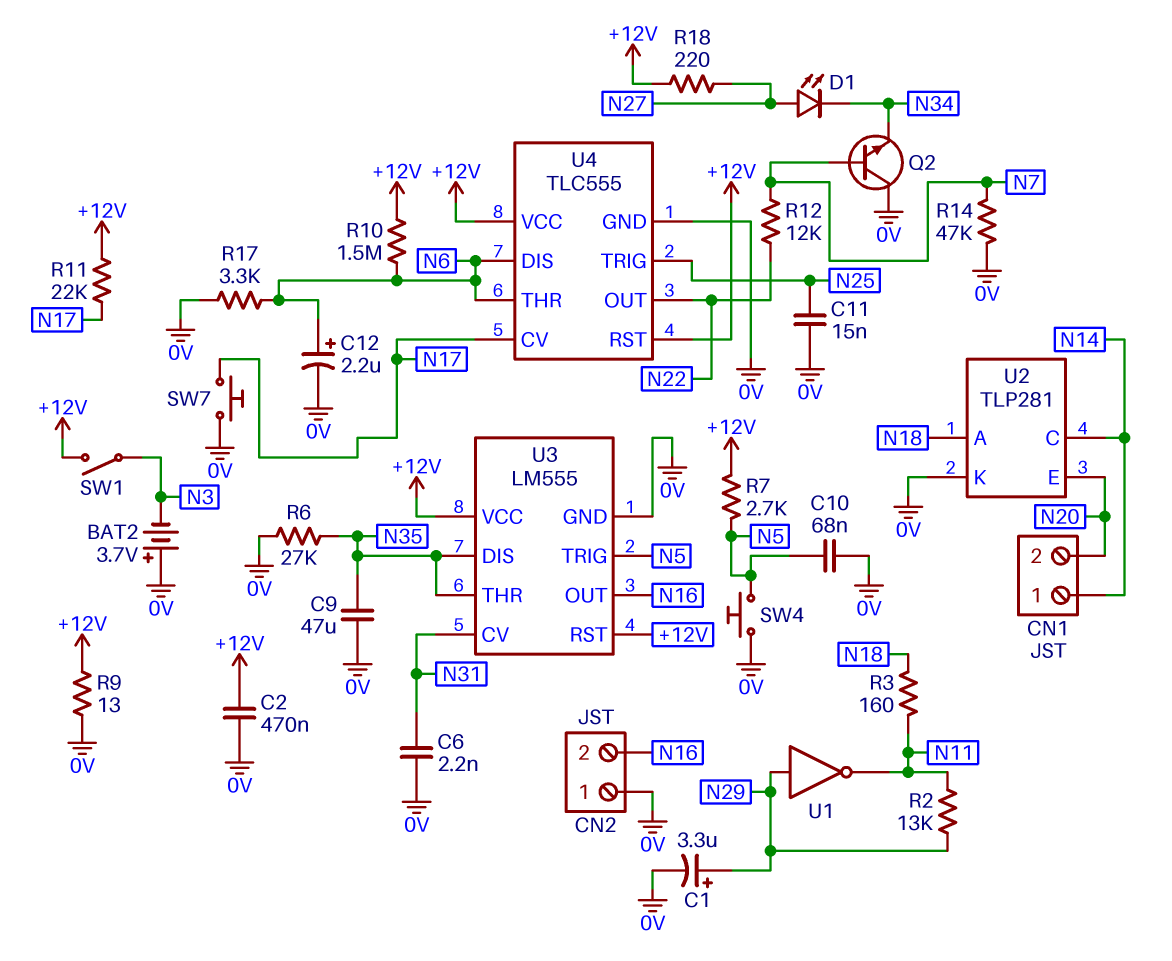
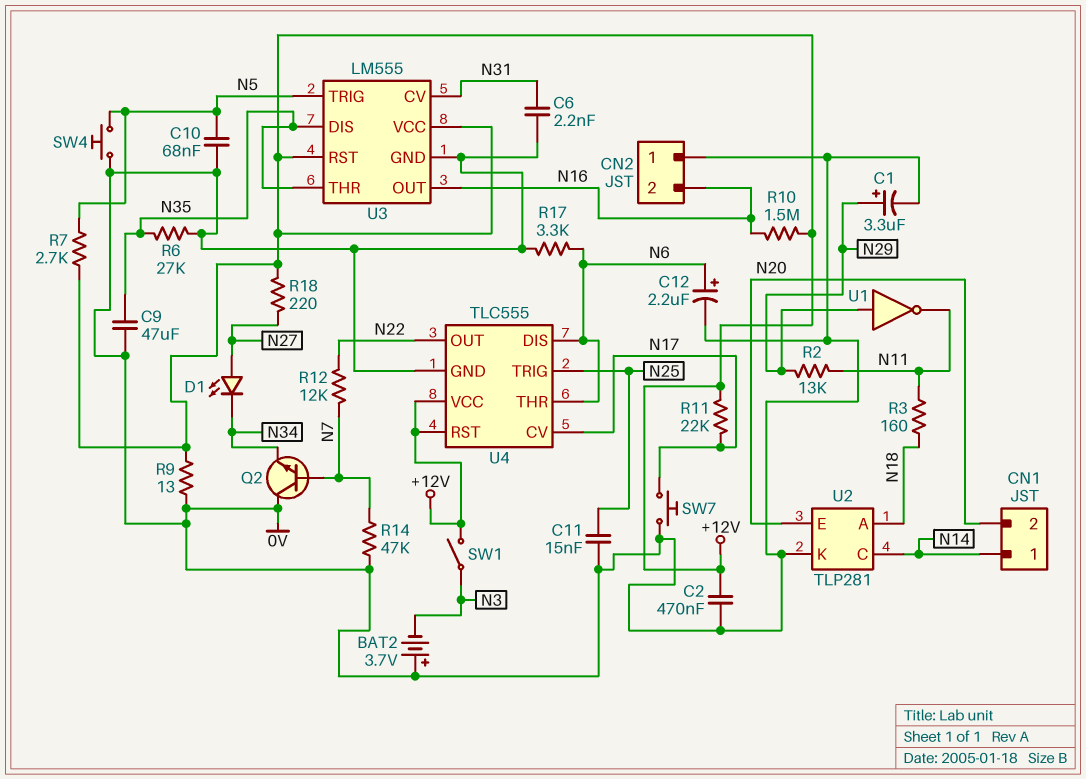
R10: 1.5M (+12V, N6) -> 1.5M (+12V, N16)

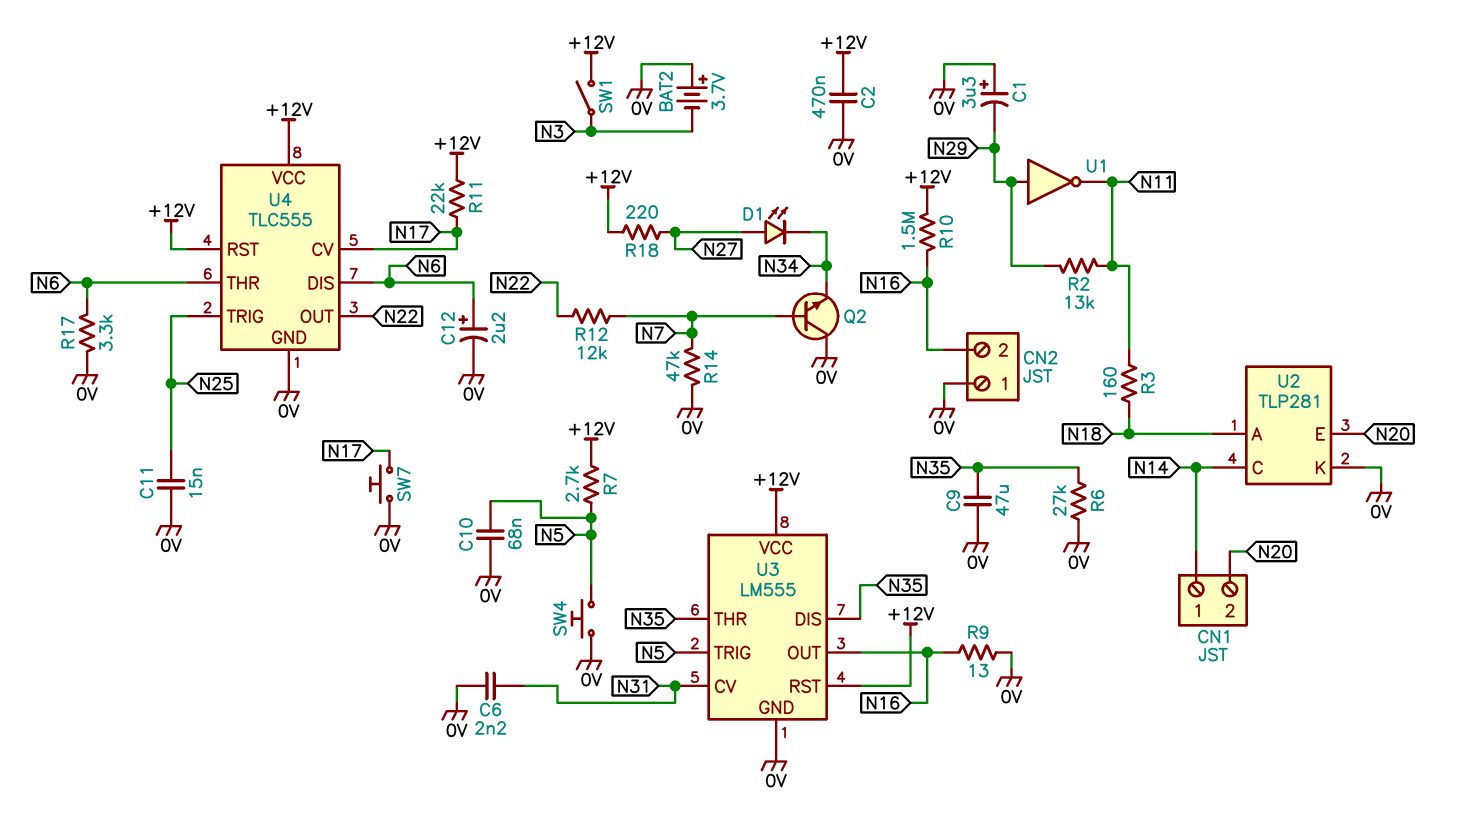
C1: 3.3uF (plus N29, minus 0V) -> 3.3uF (plus 0V, minus N29)
R9: 13 (+12V, 0V) -> 13 (0V, N16)

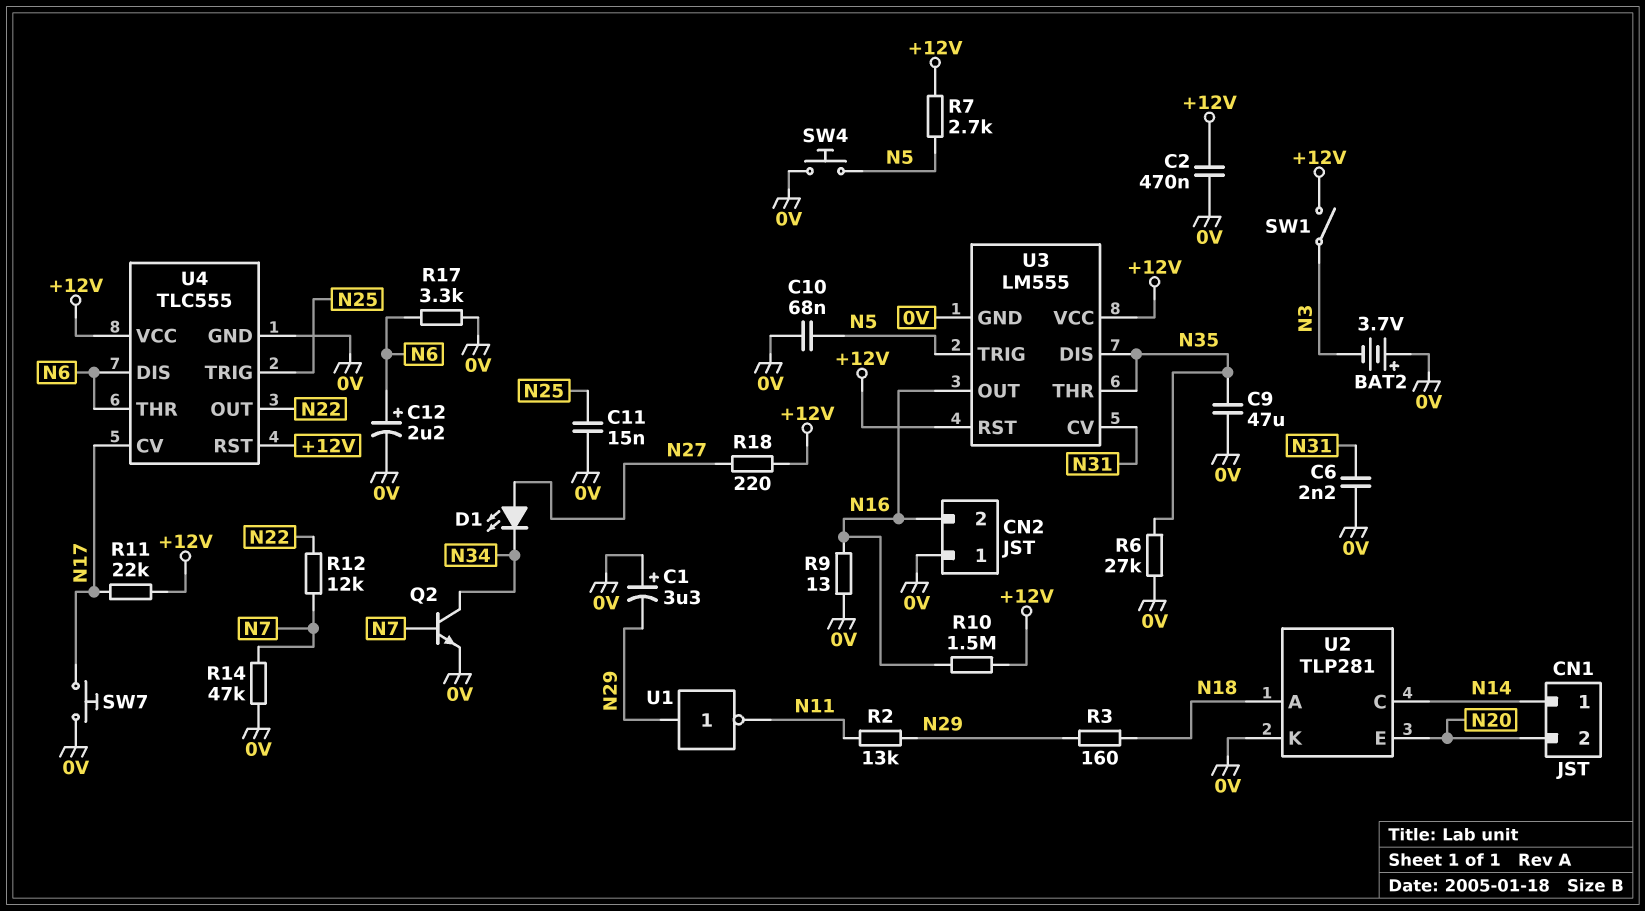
Q2: NPN (B N7, C 0V, E N34) -> NPN (B N7, C N34, E 0V)
R3: 160 (N11, N18) -> 160 (N18, N29)

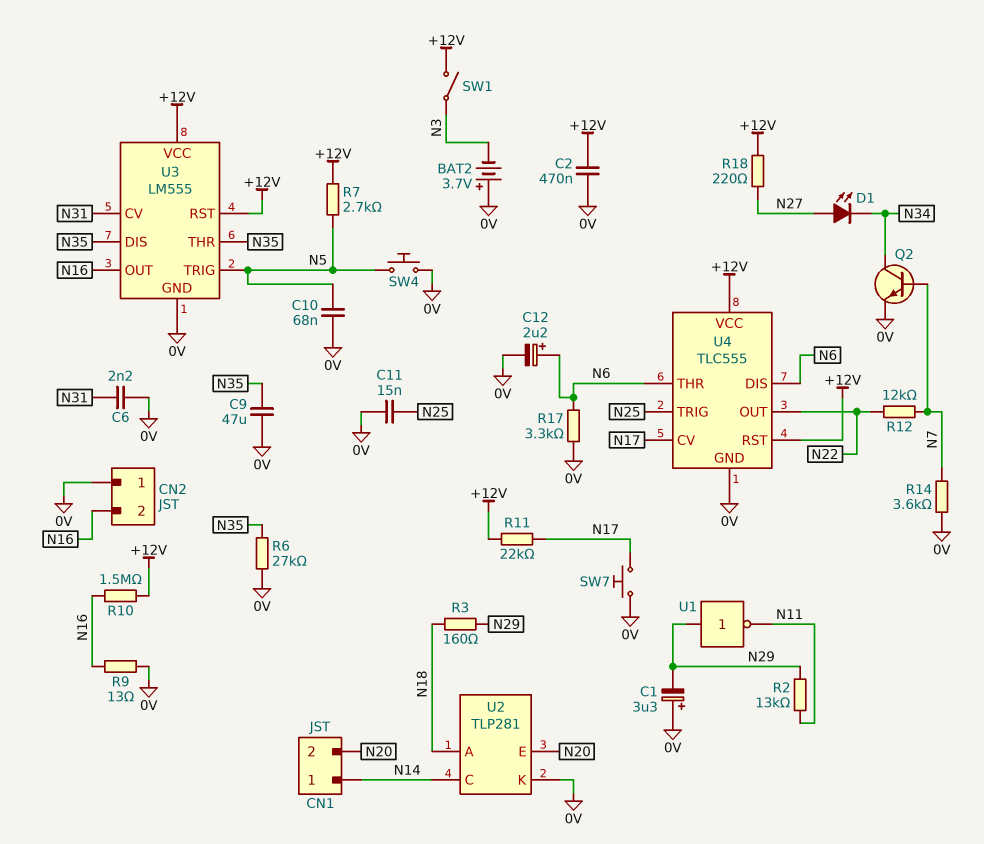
R14: 47k (0V, N7) -> 3.6k (0V, N7)

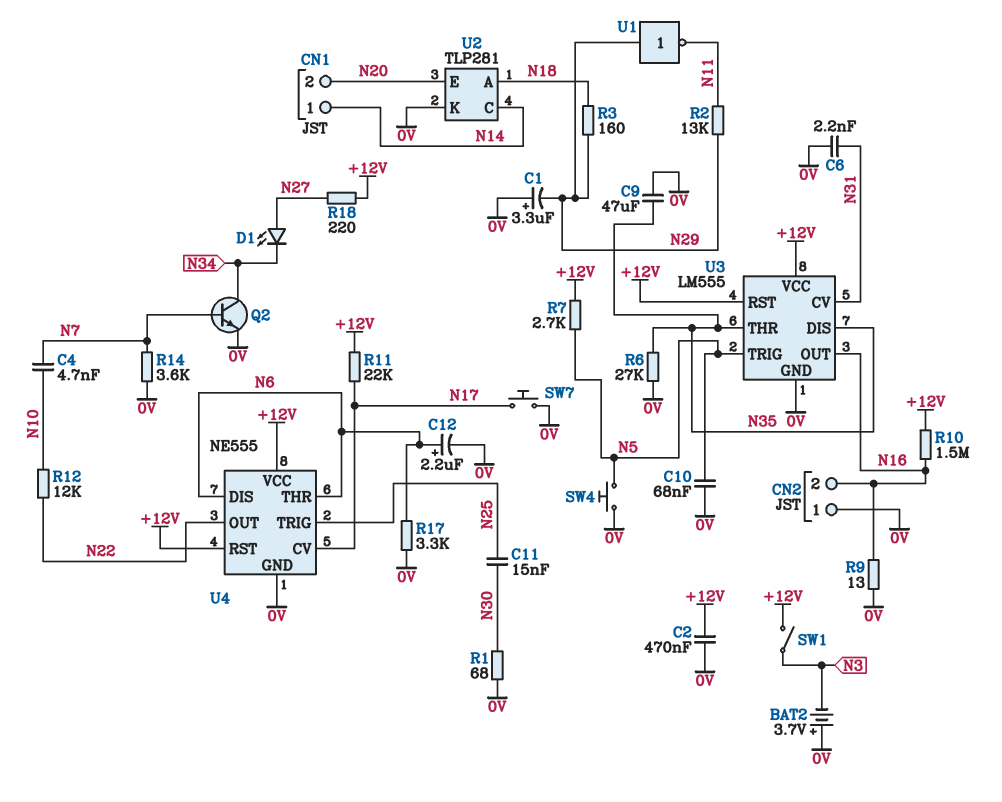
C4: none -> 4.7nF (N7, N10)
C11: 15nF (0V, N25) -> 15nF (N25, N30)
R1: none -> 68 (0V, N30)
R12: 12k (N7, N22) -> 12k (N10, N22)
U4: TLC555 -> NE555

